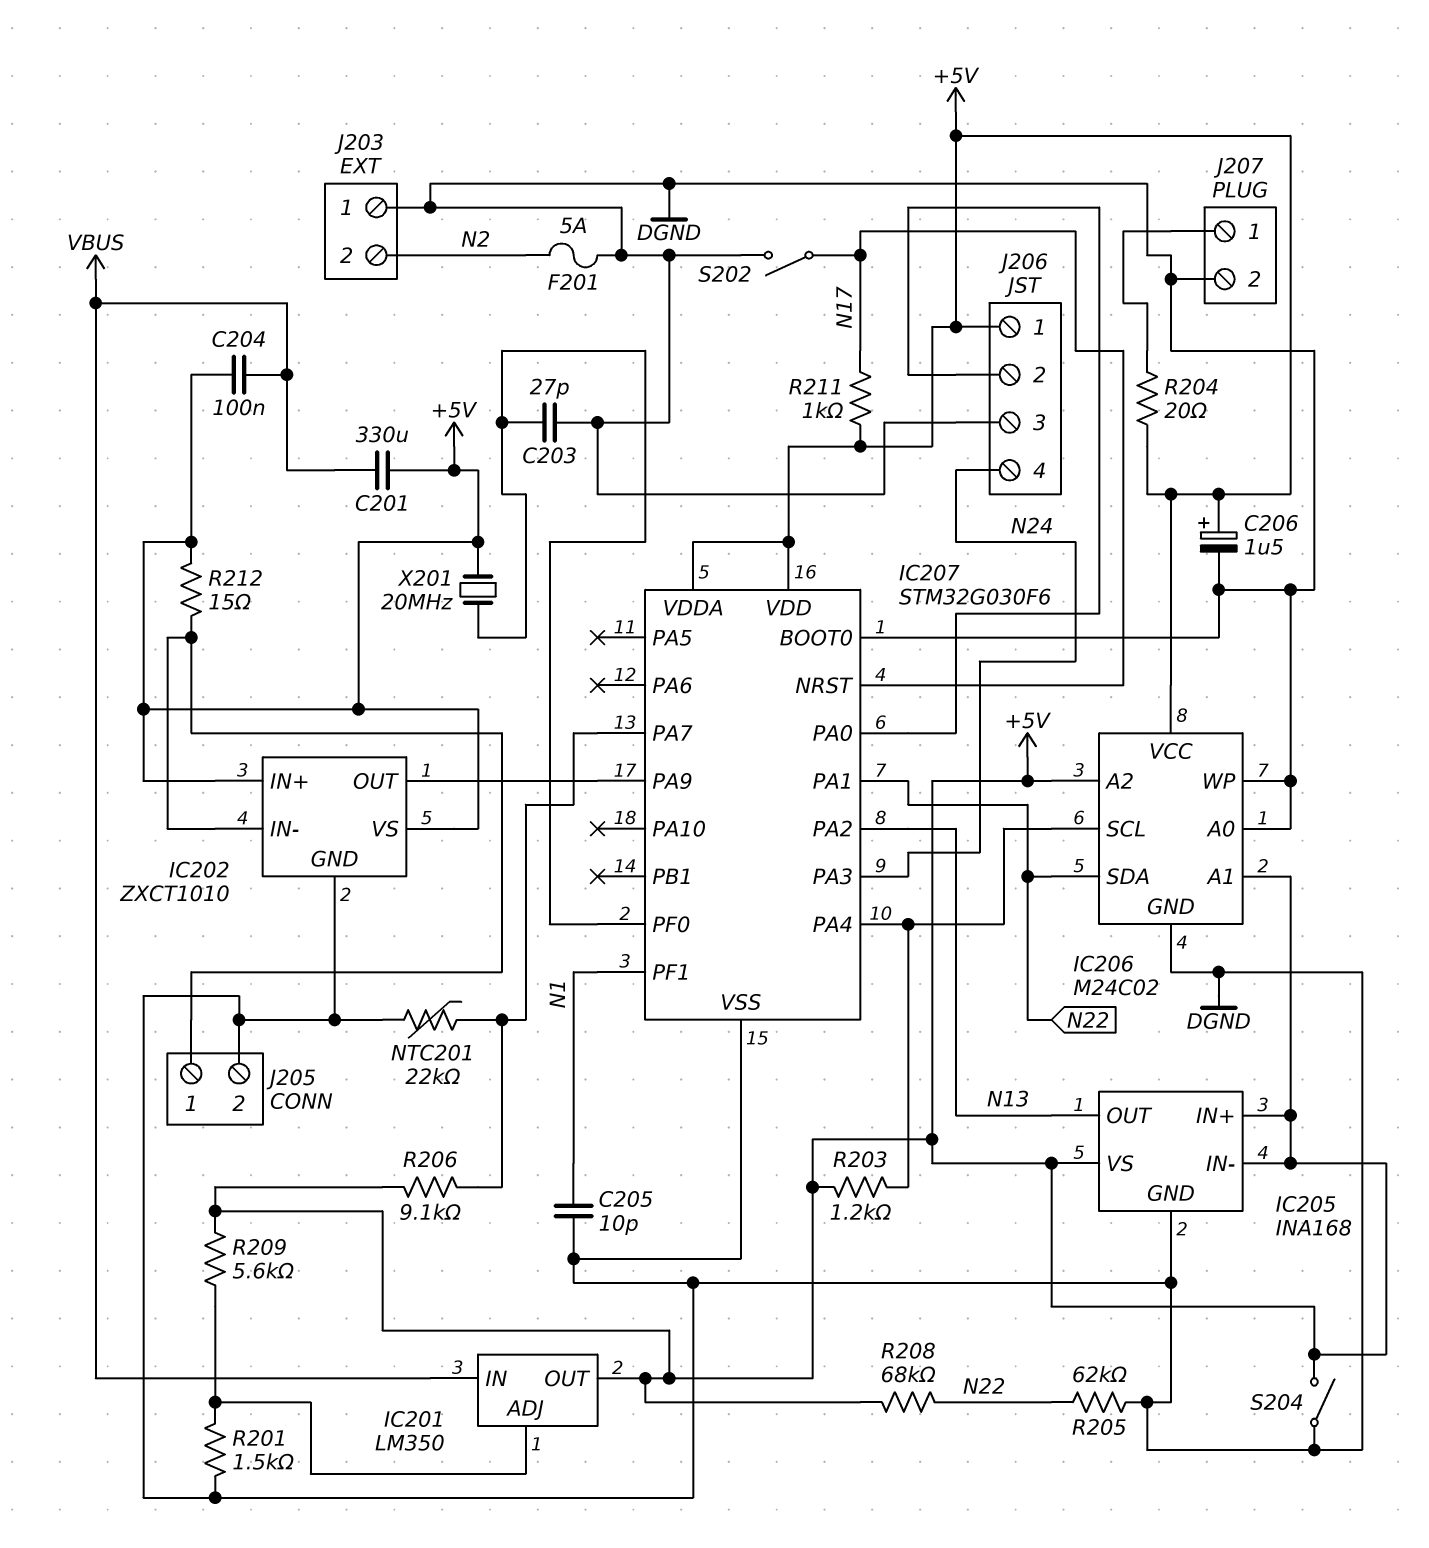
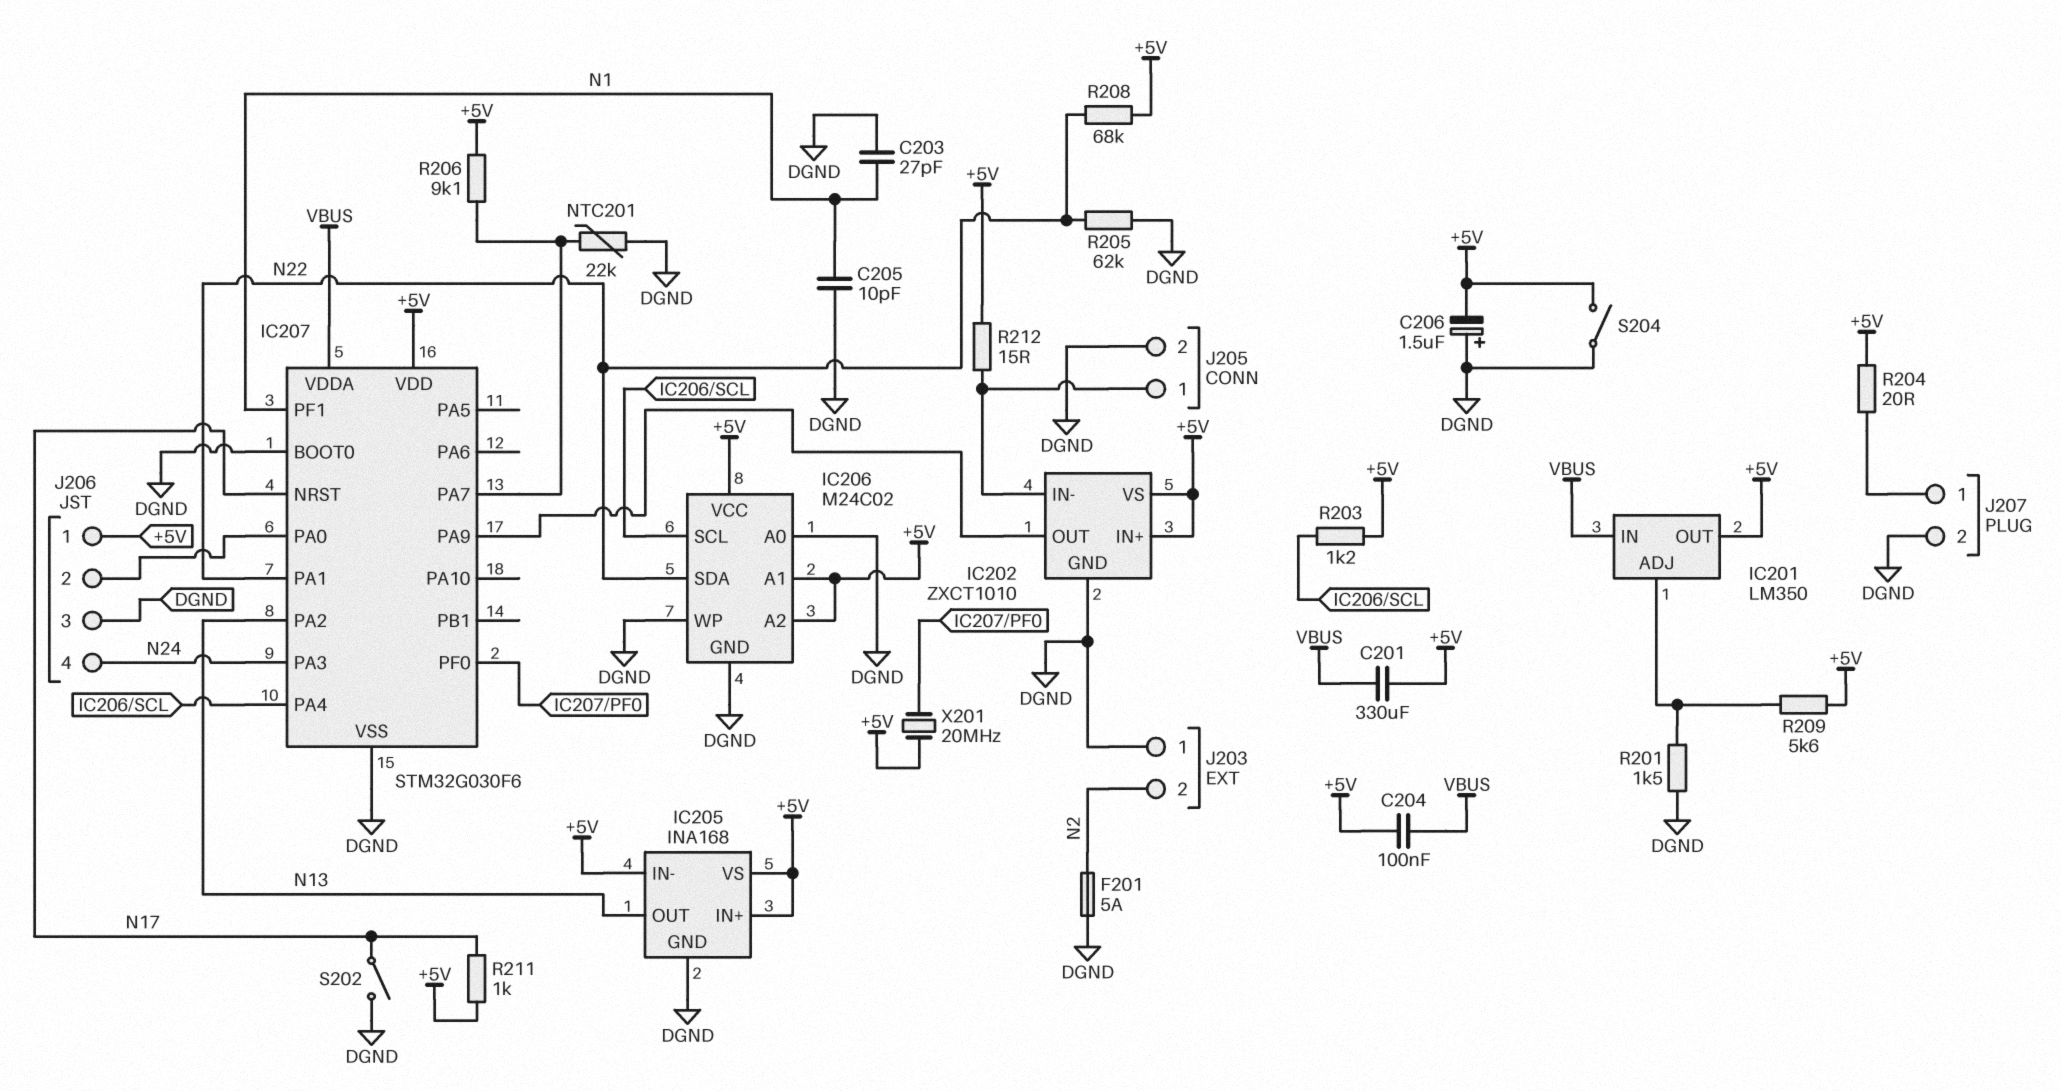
C203: 27pF (DGND, IC207/PF0) -> 27pF (DGND, N1)
C206: 1.5uF (plus +5V, minus DGND) -> 1.5uF (plus DGND, minus +5V)
IC207 pin VDDA: +5V -> VBUS

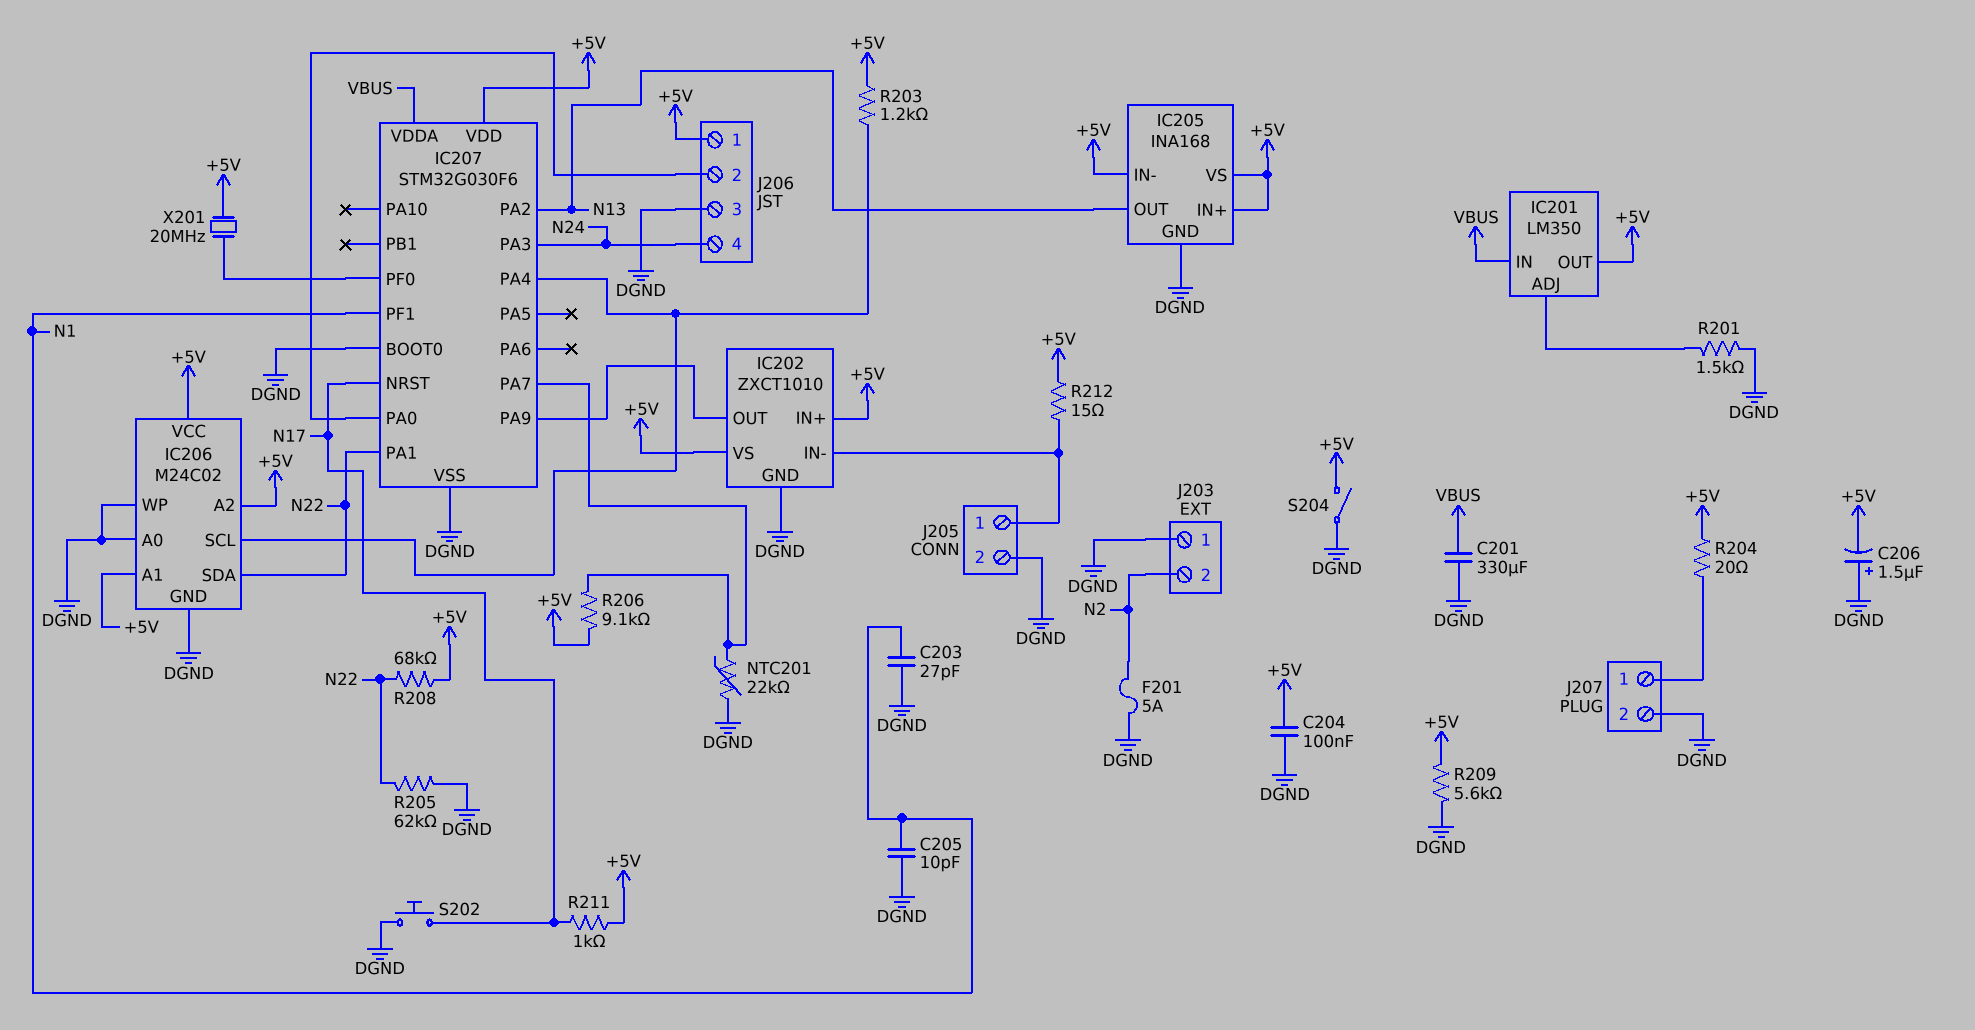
C201: 330uF (+5V, VBUS) -> 330uF (DGND, VBUS)
C204: 100nF (+5V, VBUS) -> 100nF (+5V, DGND)
R209: 5.6k (+5V, IC201/ADJ) -> 5.6k (+5V, DGND)
S202: switch (DGND, N17) -> button (DGND, N17)

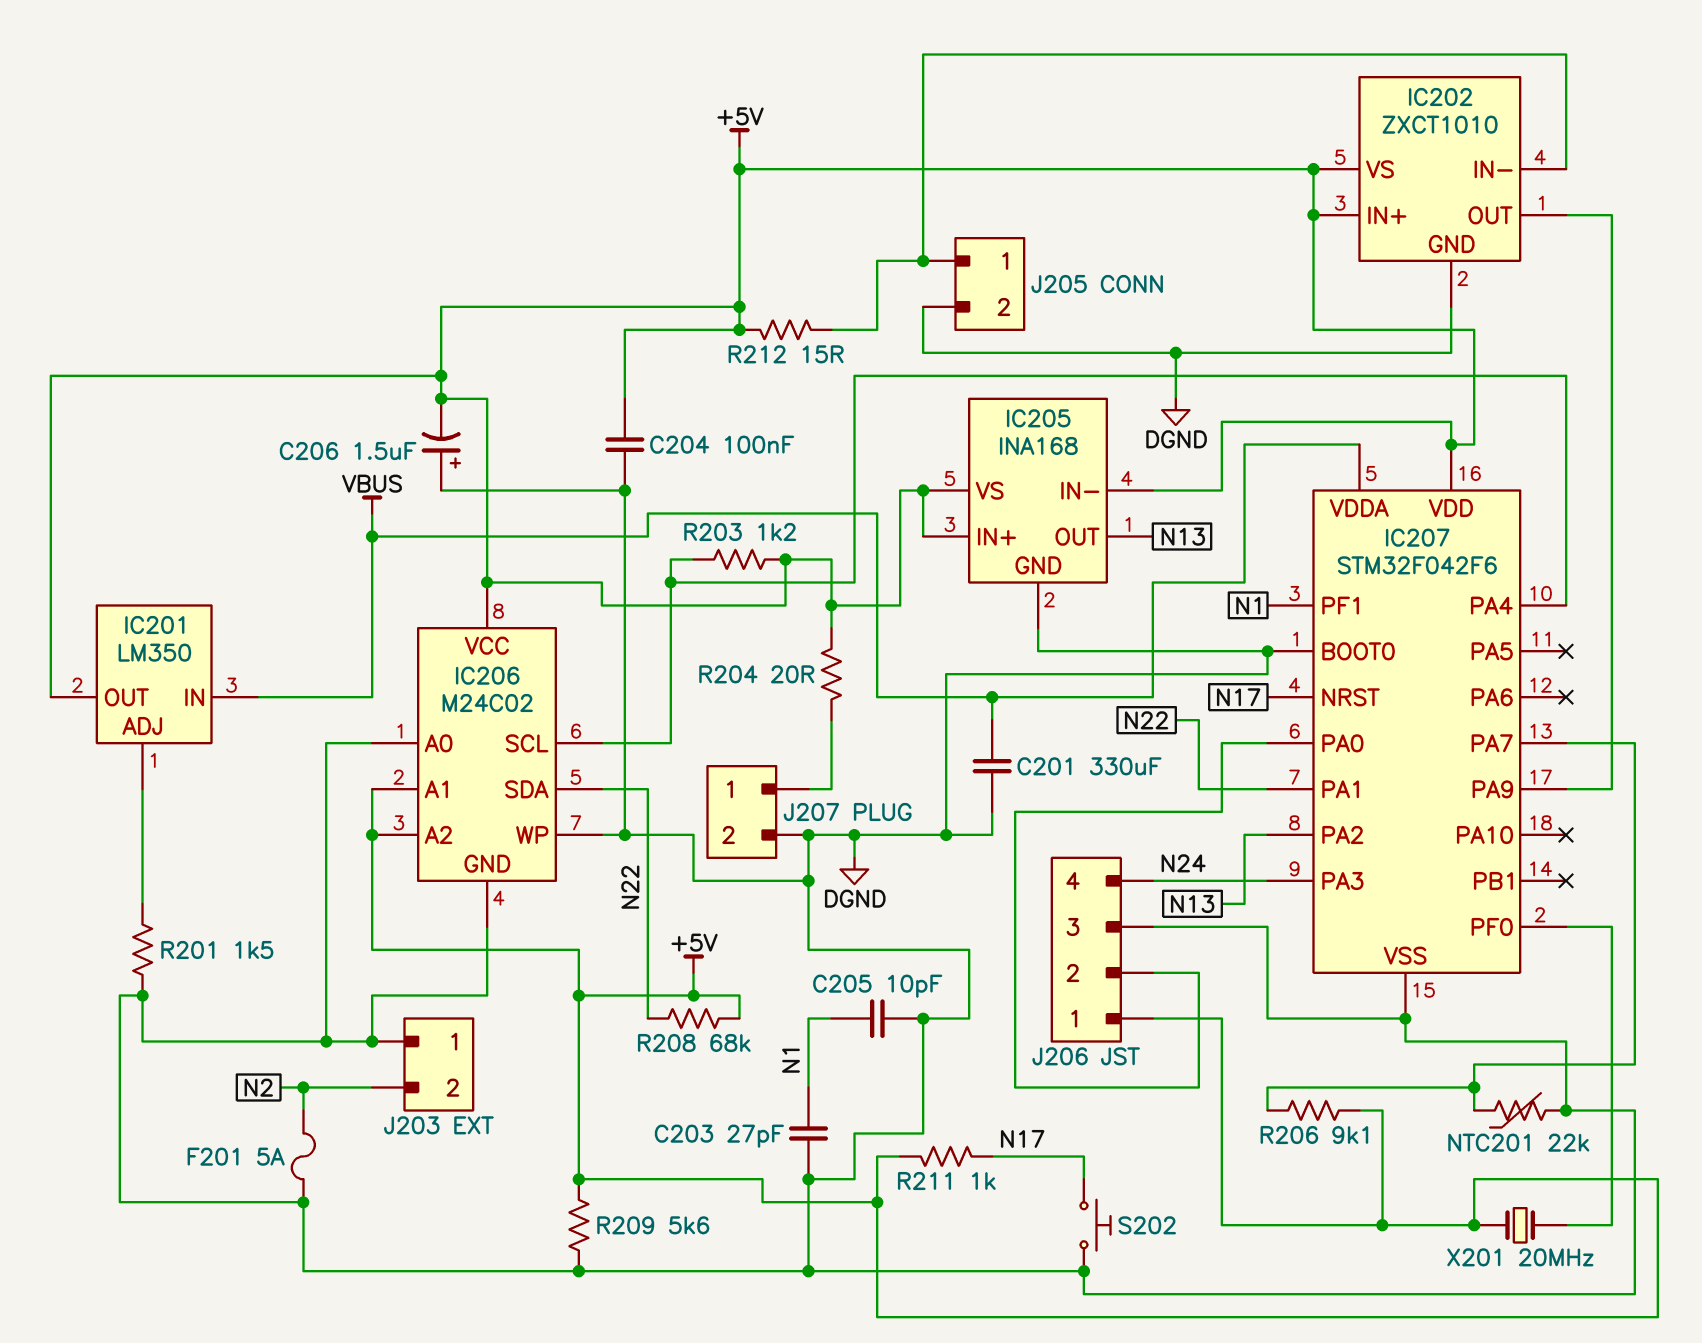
IC207: STM32G030F6 -> STM32F042F6
R205: 62k (DGND, N22) -> none
S204: switch (+5V, DGND) -> none

